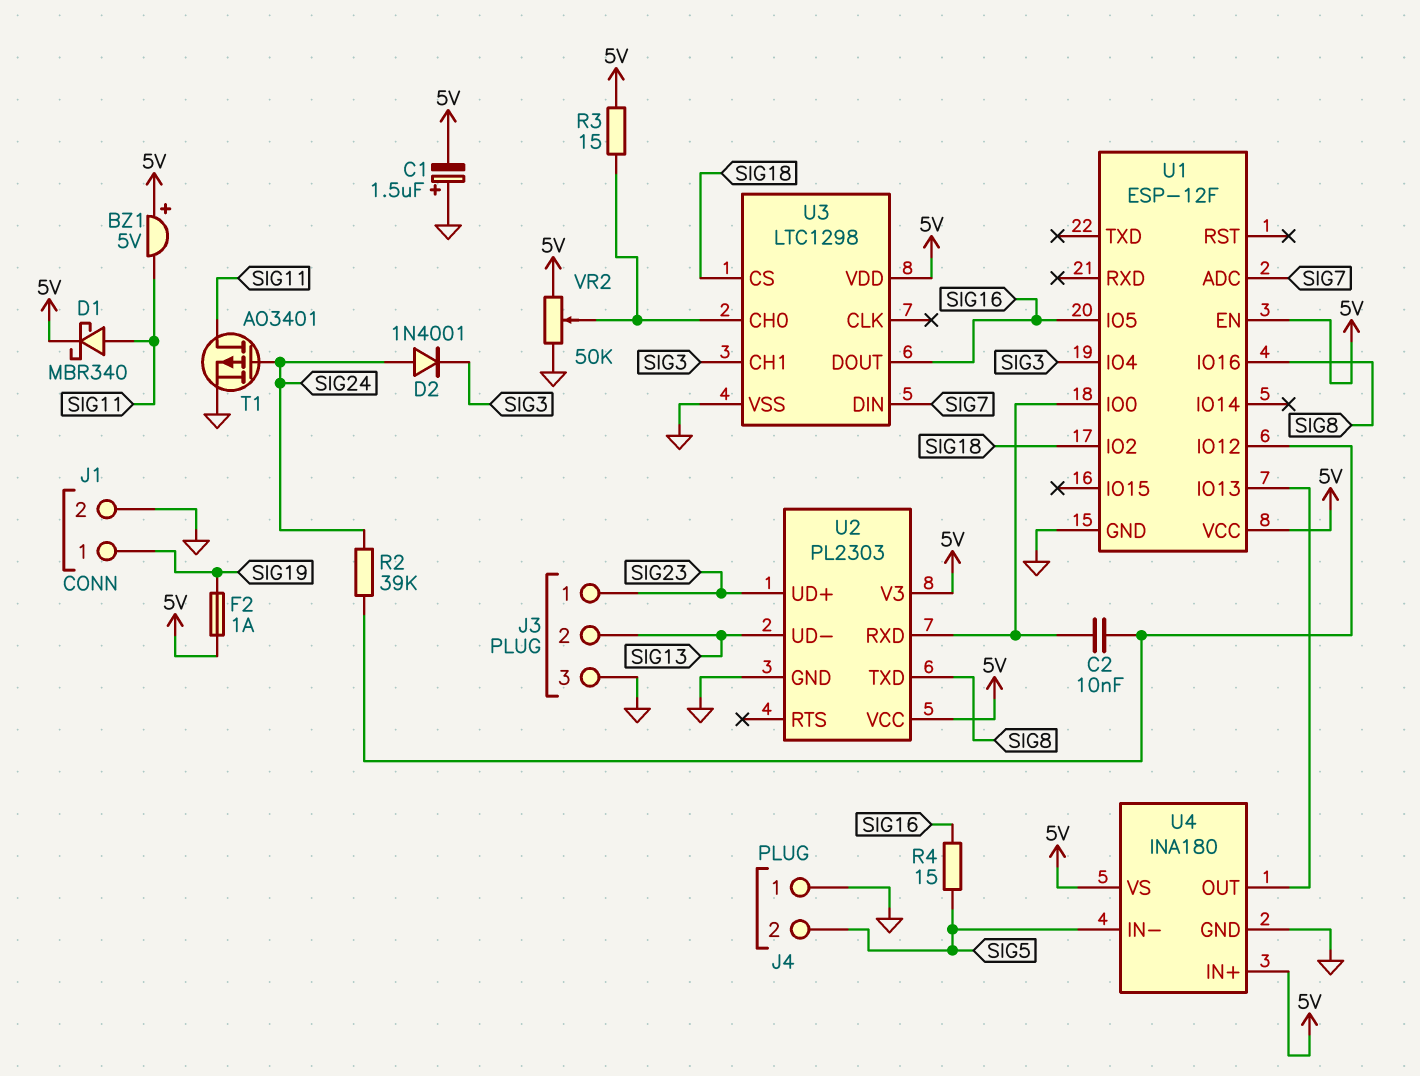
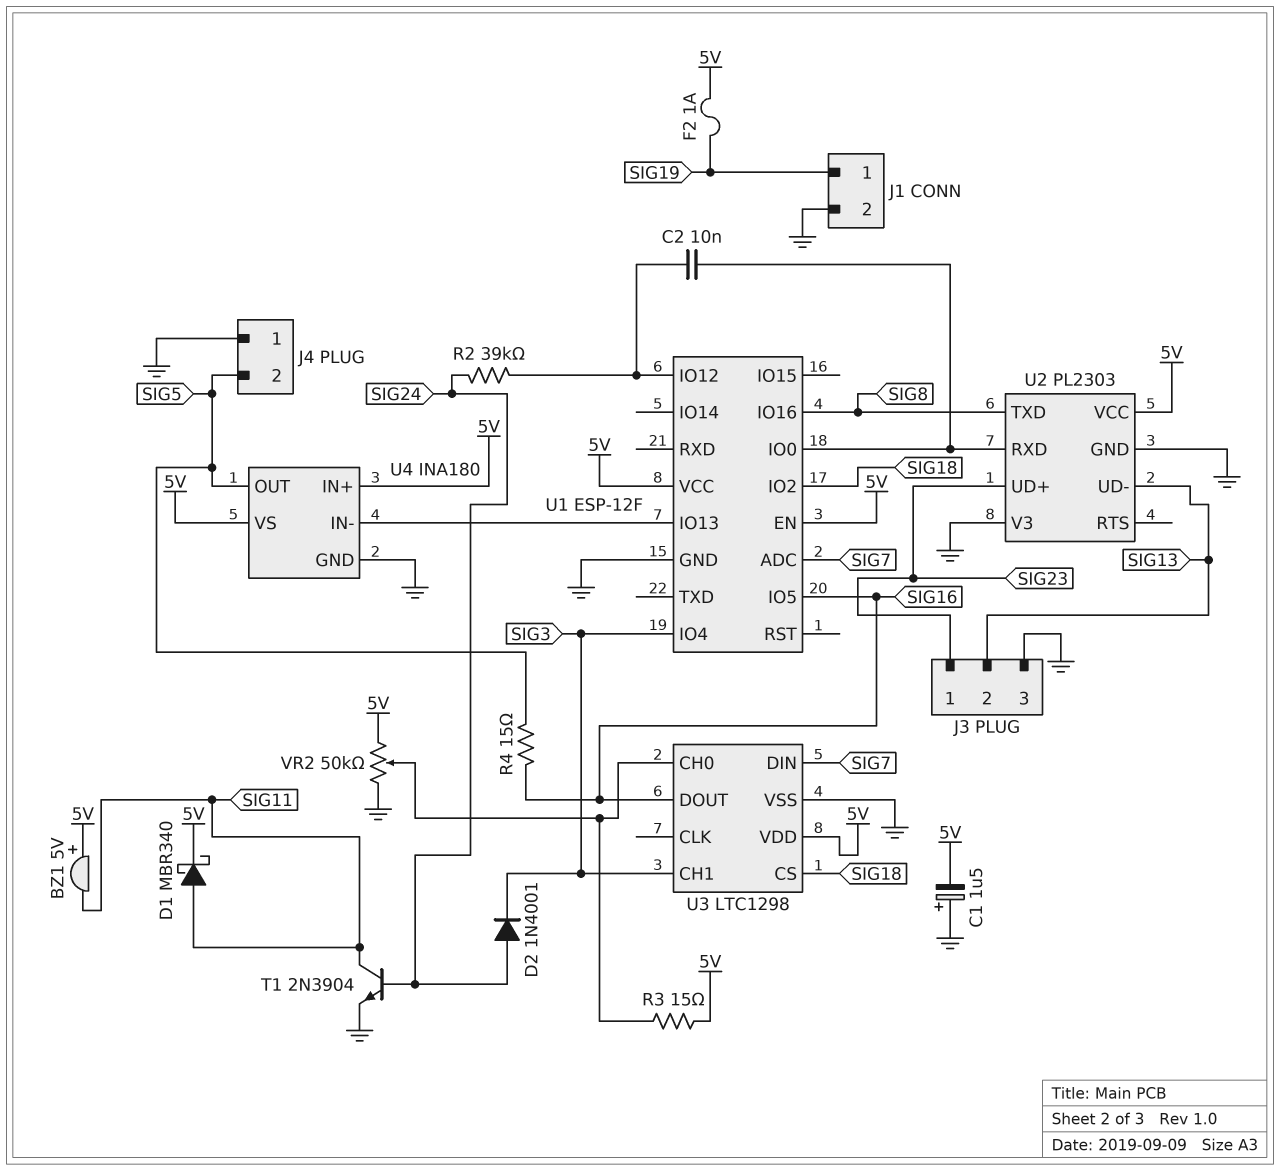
T1: PMOS AO3401 (G SIG24, D SIG11, S GND) -> NPN 2N3904 (B SIG24, C SIG11, E GND)
U2 pin V3: 5V -> GND
U4 pin IN-: SIG5 -> U1/IO13
U4 pin OUT: U1/IO13 -> SIG5

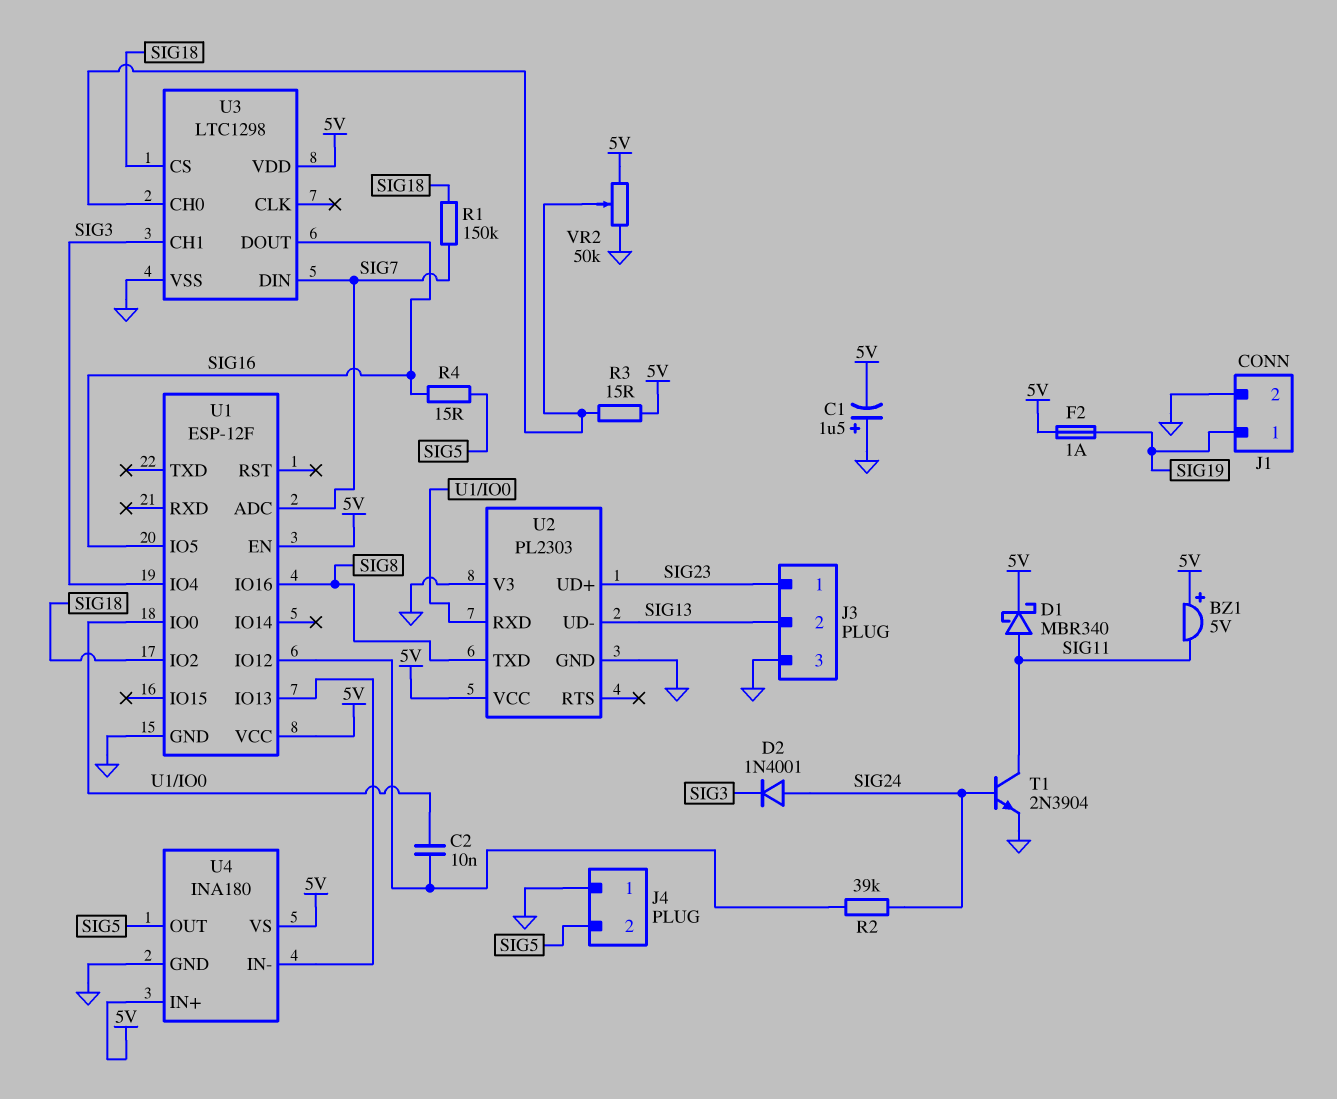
R1: none -> 150k (SIG7, SIG18)

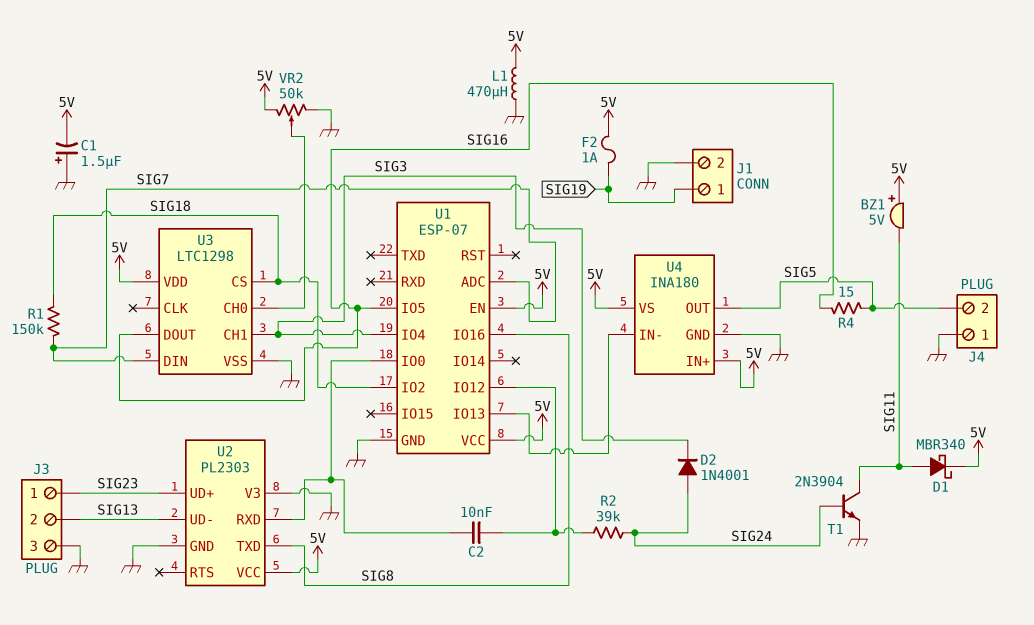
L1: none -> 470uH (5V, GND)
R3: 15 (5V, U3/CH0) -> none
U1: ESP-12F -> ESP-07

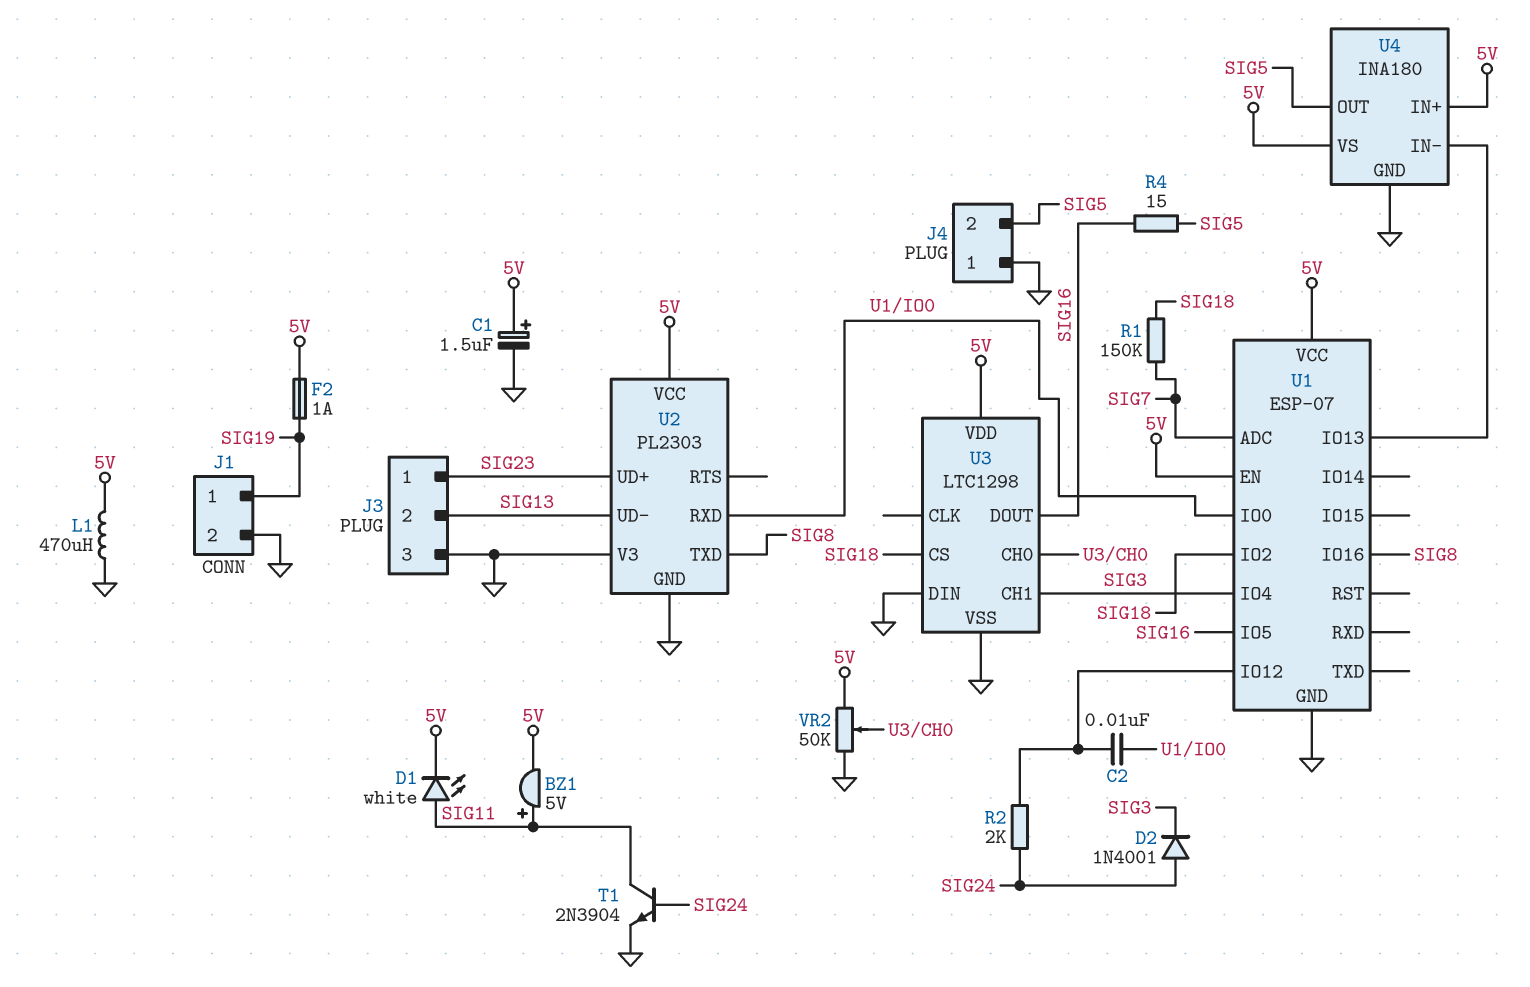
BZ1: buzzer 5V (plus 5V, minus SIG11) -> buzzer 5V (plus SIG11, minus 5V)
C1: 1.5uF (plus GND, minus 5V) -> 1.5uF (plus 5V, minus GND)
D1: schottky MBR340 (A SIG11, K 5V) -> LED white (A SIG11, K 5V)
R2: 39k (SIG24, U1/IO12) -> 2k (SIG24, U1/IO12)
U3 pin DIN: SIG7 -> GND

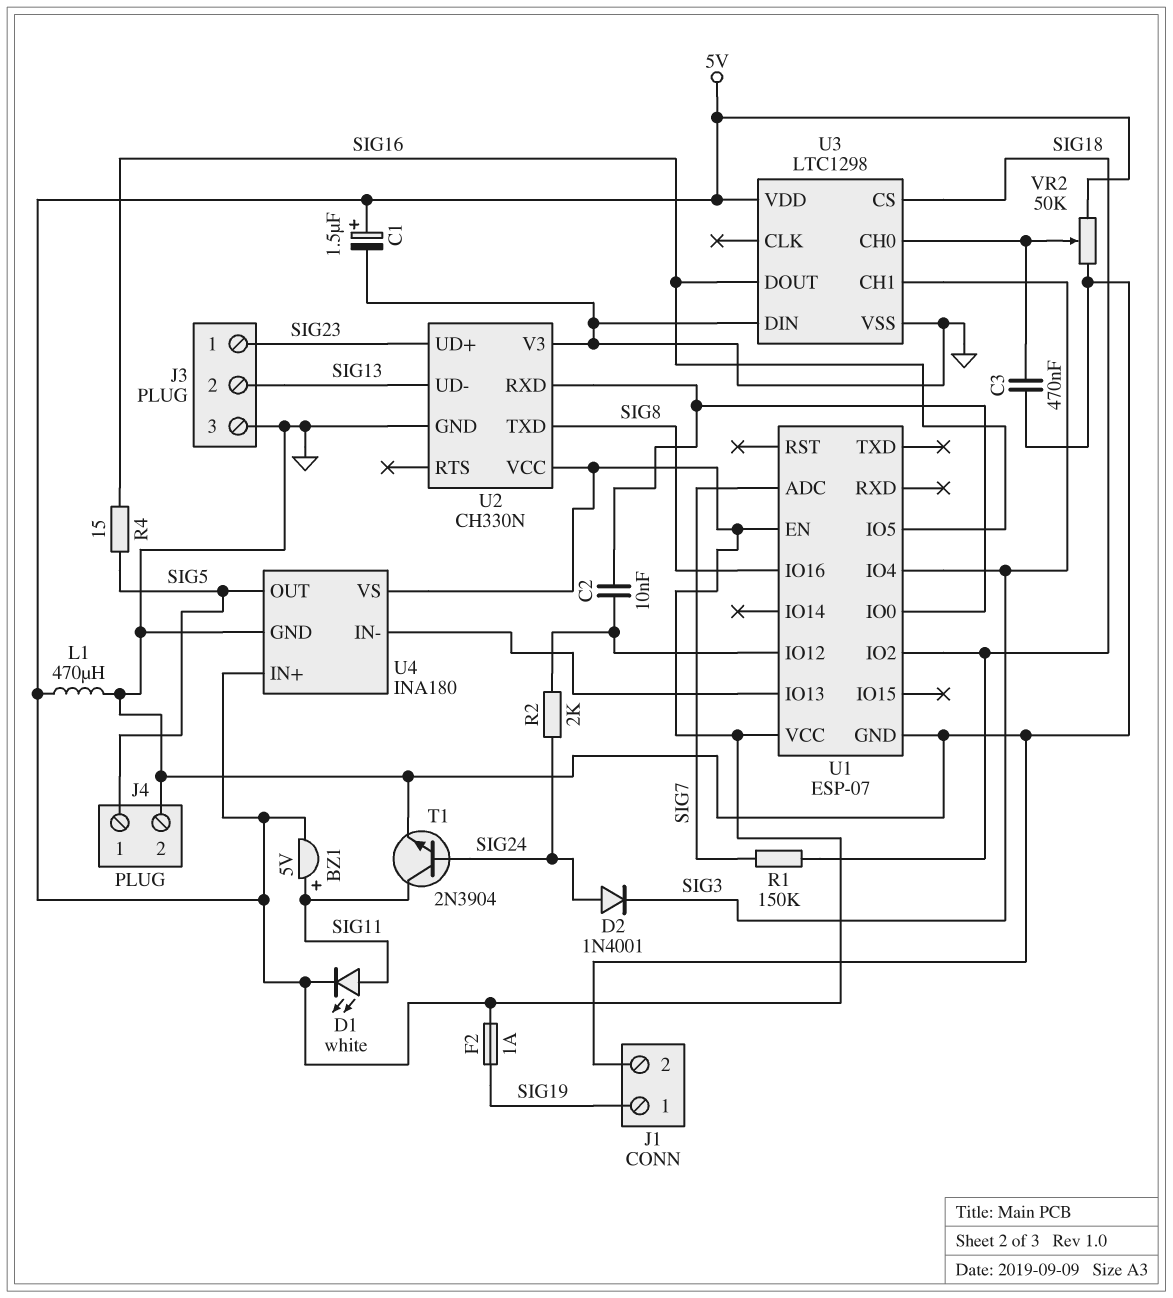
C3: none -> 470nF (GND, U3/CH0)
J4 pin 1: GND -> SIG5
J4 pin 2: SIG5 -> GND
U2: PL2303 -> CH330N

